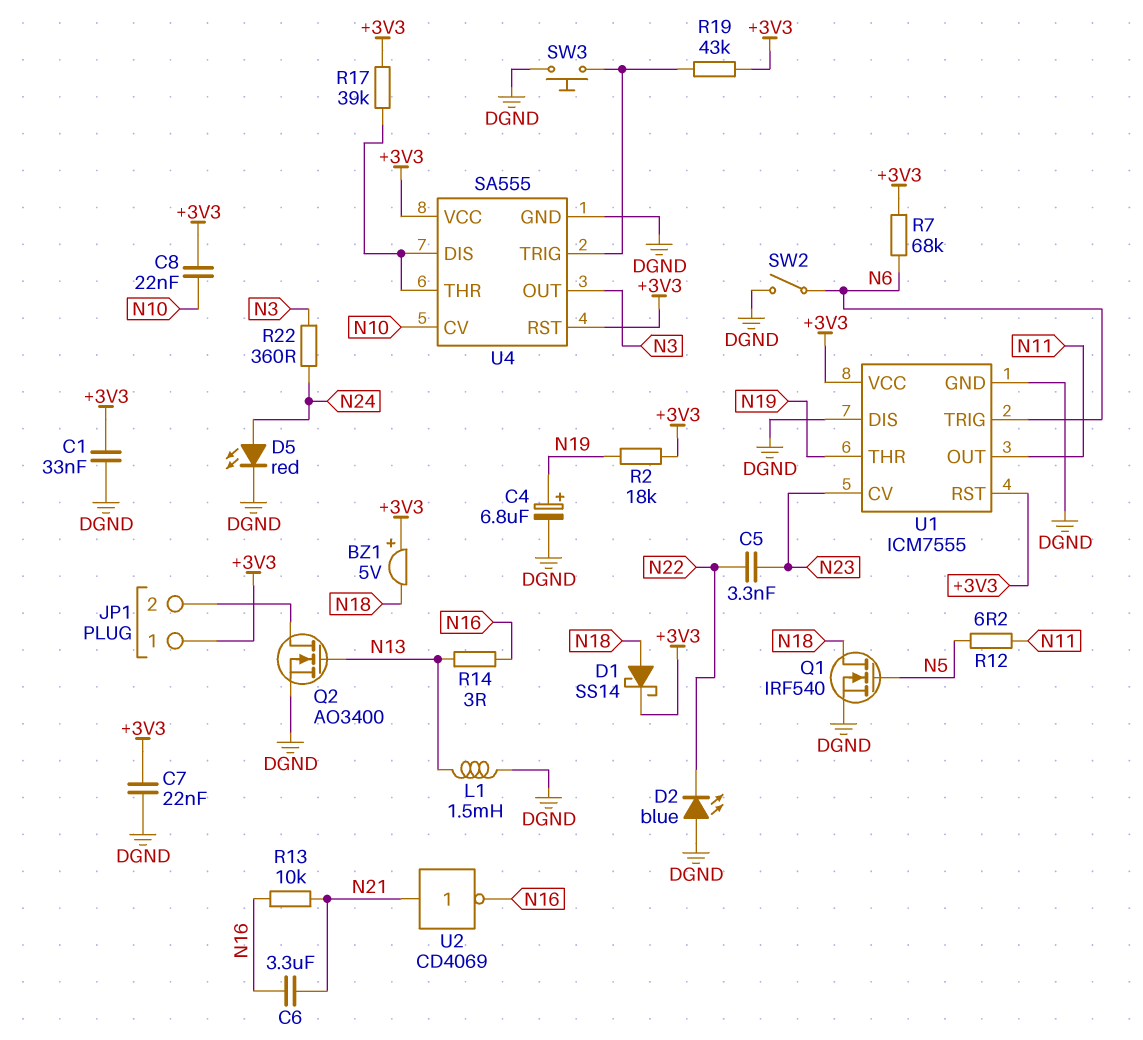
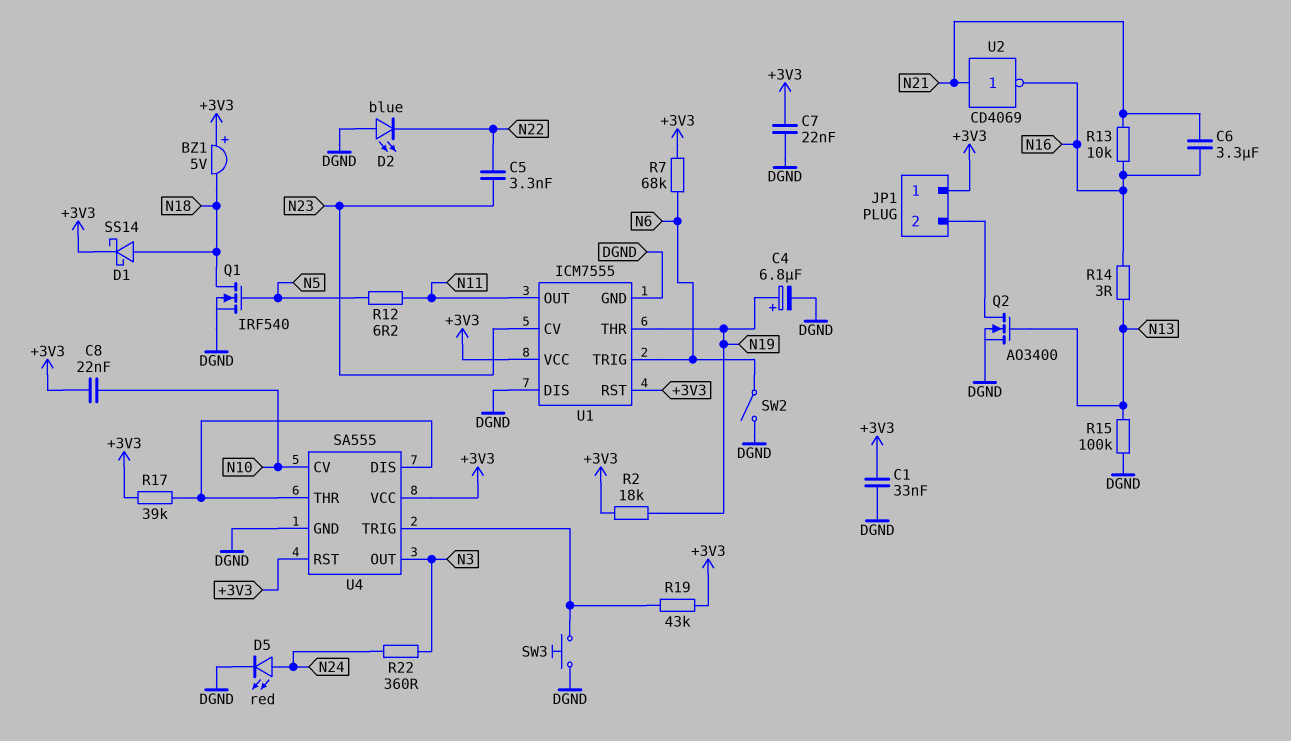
L1: 1.5mH (DGND, N13) -> none
R15: none -> 100k (DGND, N13)

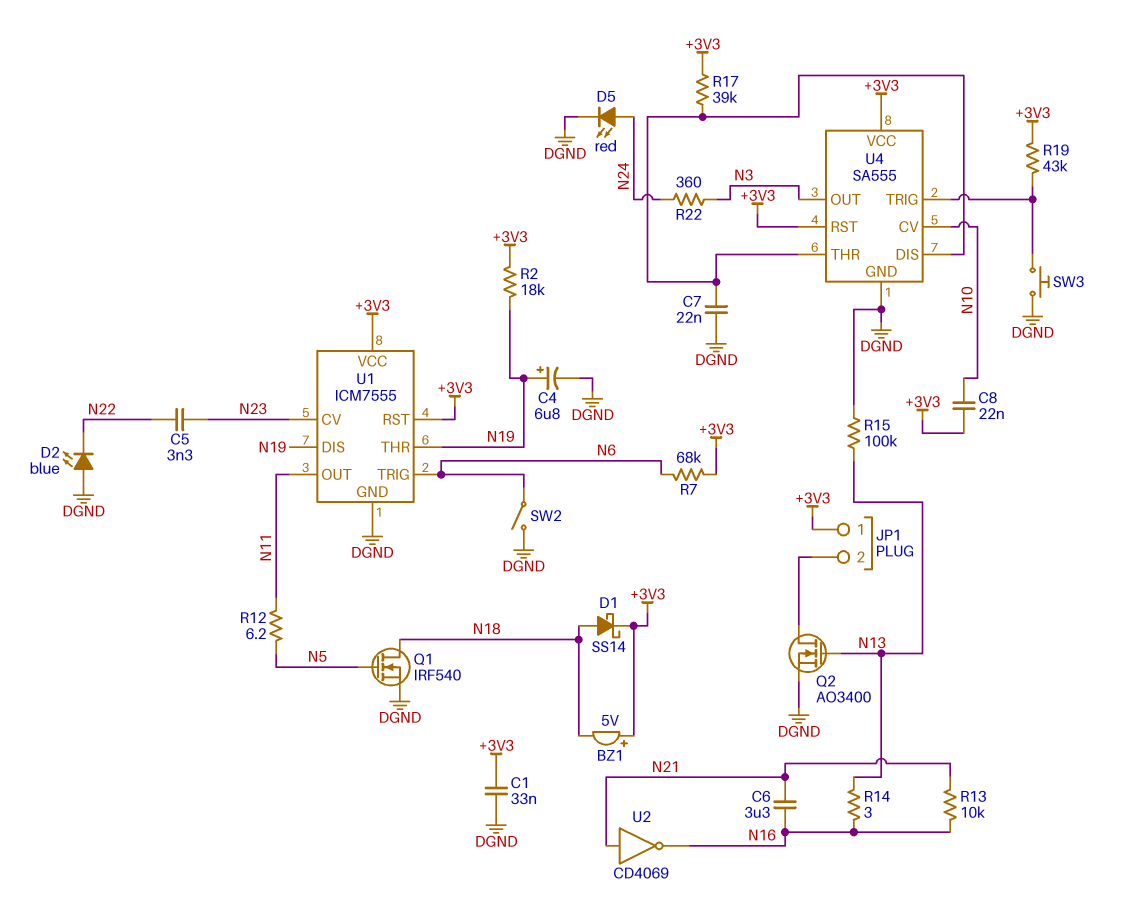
C7: 22nF (+3V3, DGND) -> 22nF (DGND, U4/DIS)
U1 pin DIS: DGND -> N19

